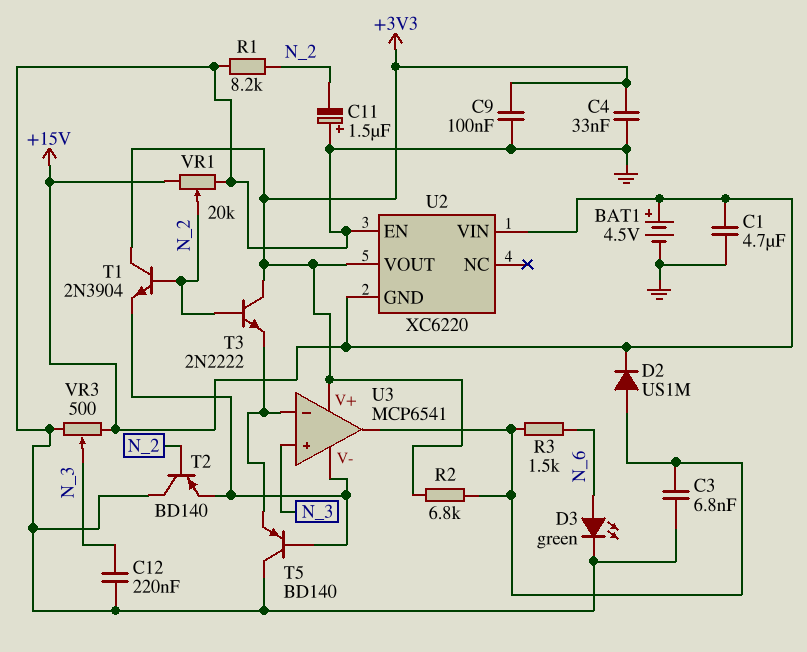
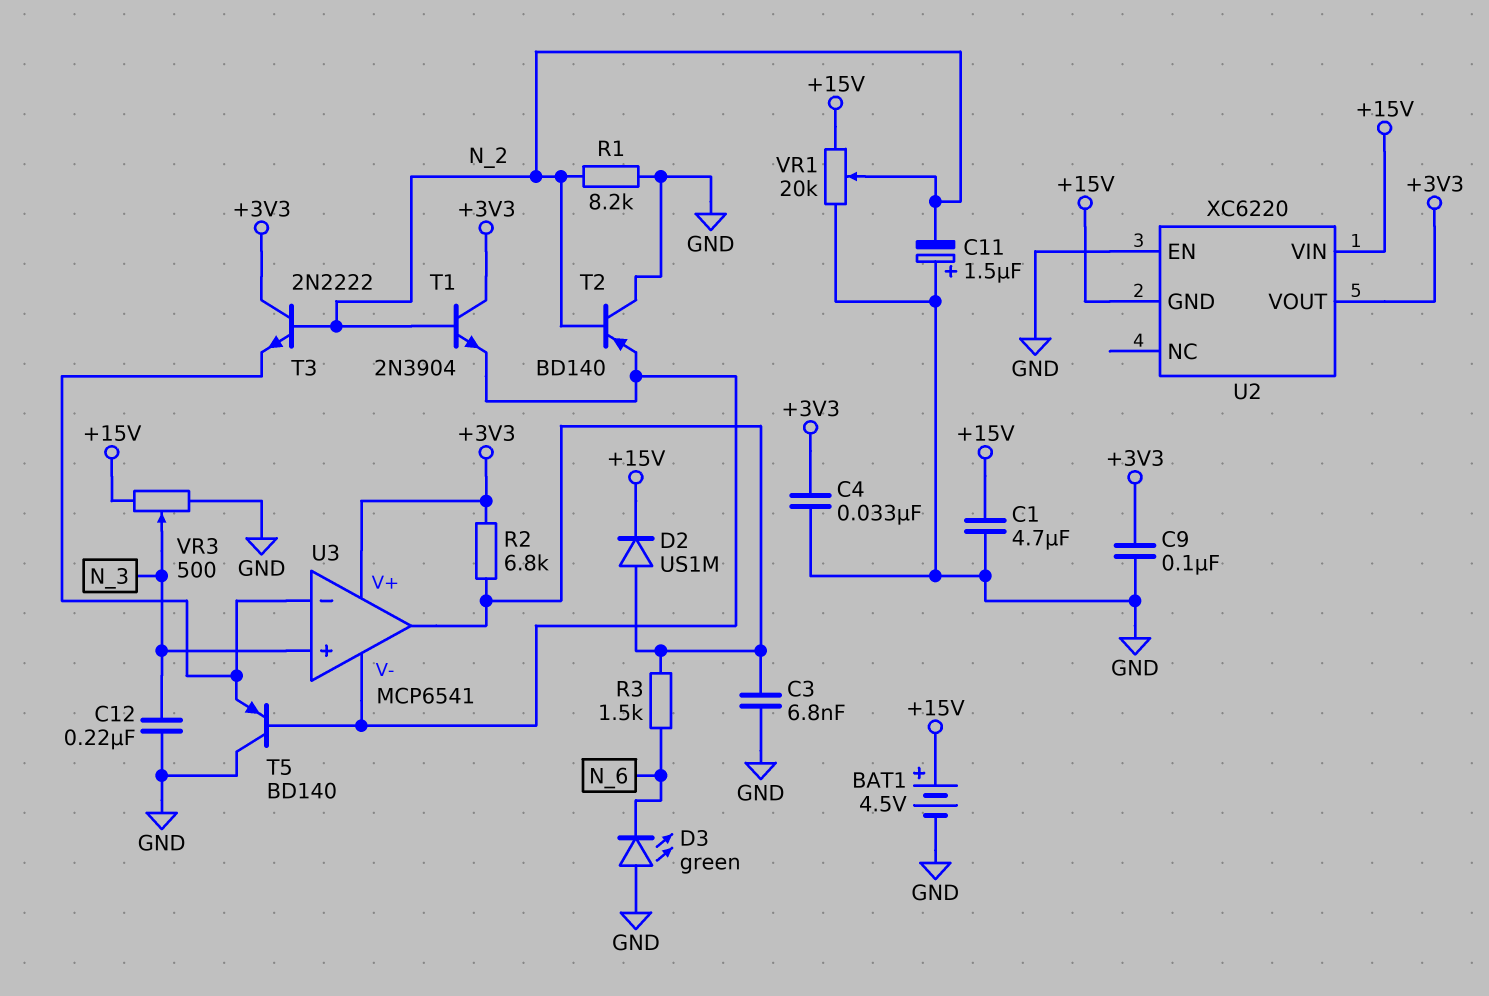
D3: LED green (A N_6, K GND) -> LED green (A GND, K N_6)

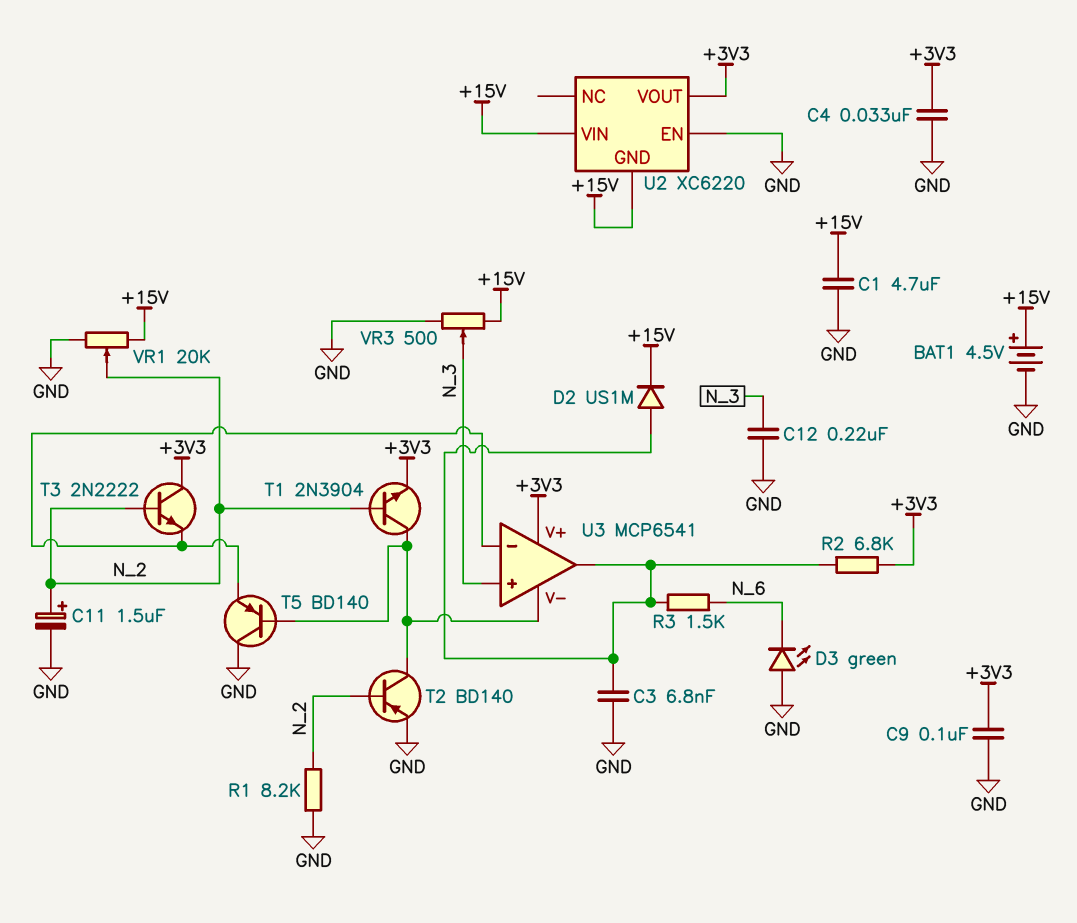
C11: 1.5uF (plus GND, minus N_2) -> 1.5uF (plus N_2, minus GND)
T1: NPN 2N3904 (B N_2, C +3V3, E U3/V-) -> NPN 2N3904 (B N_2, C U3/V-, E +3V3)
T2: PNP BD140 (B N_2, C GND, E U3/V-) -> PNP BD140 (B N_2, C U3/V-, E GND)

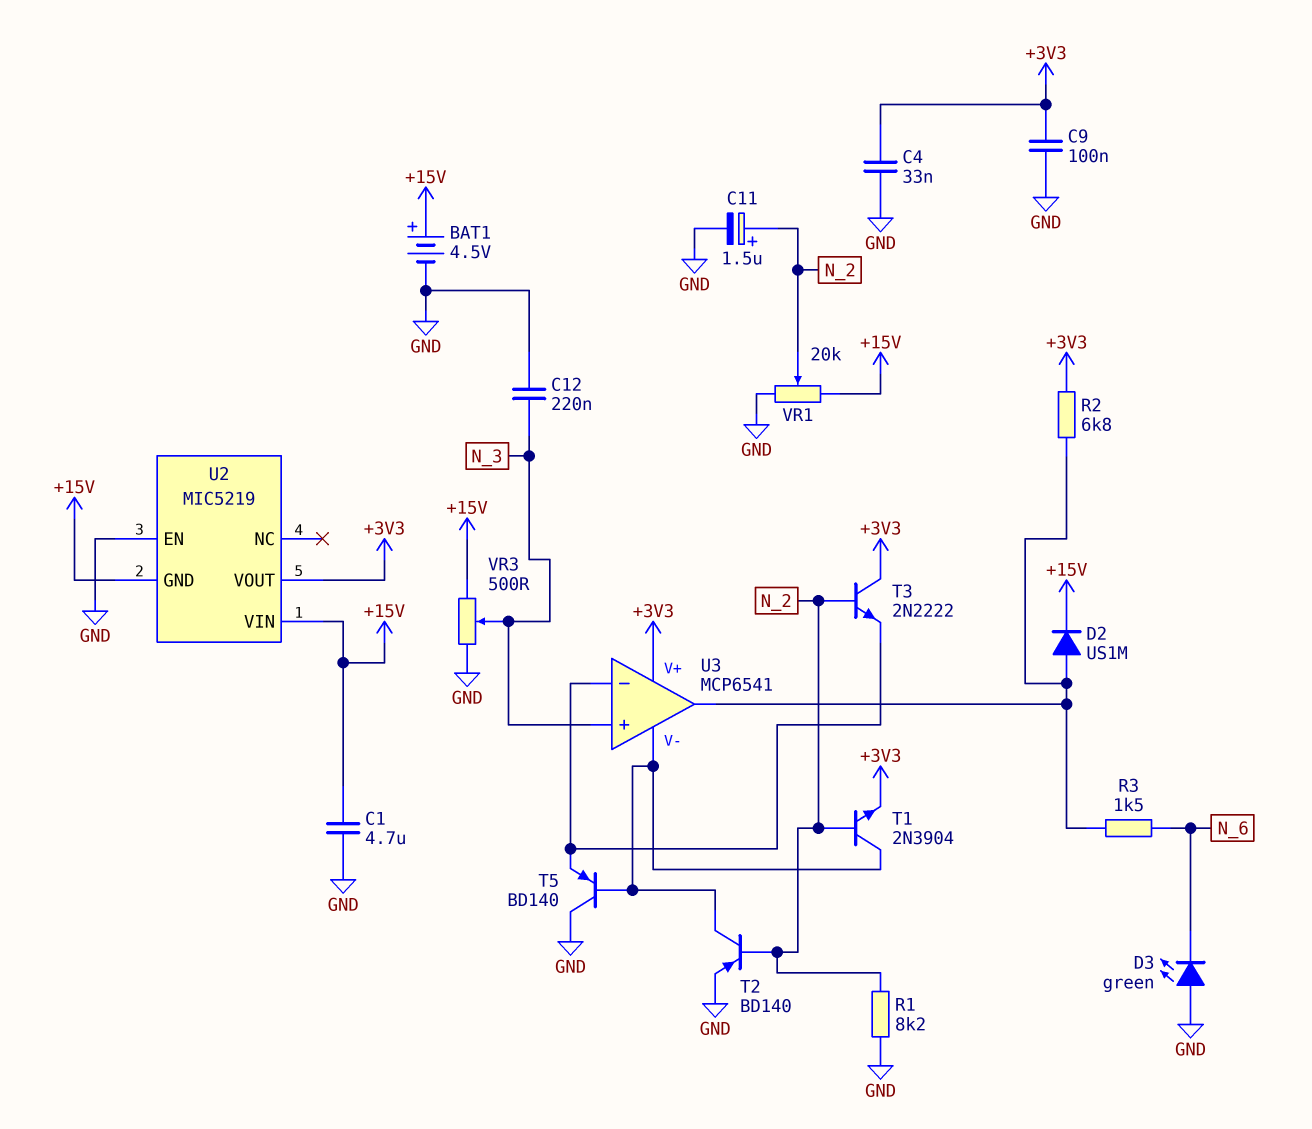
C3: 6.8nF (GND, U3/out) -> none
U2: XC6220 -> MIC5219

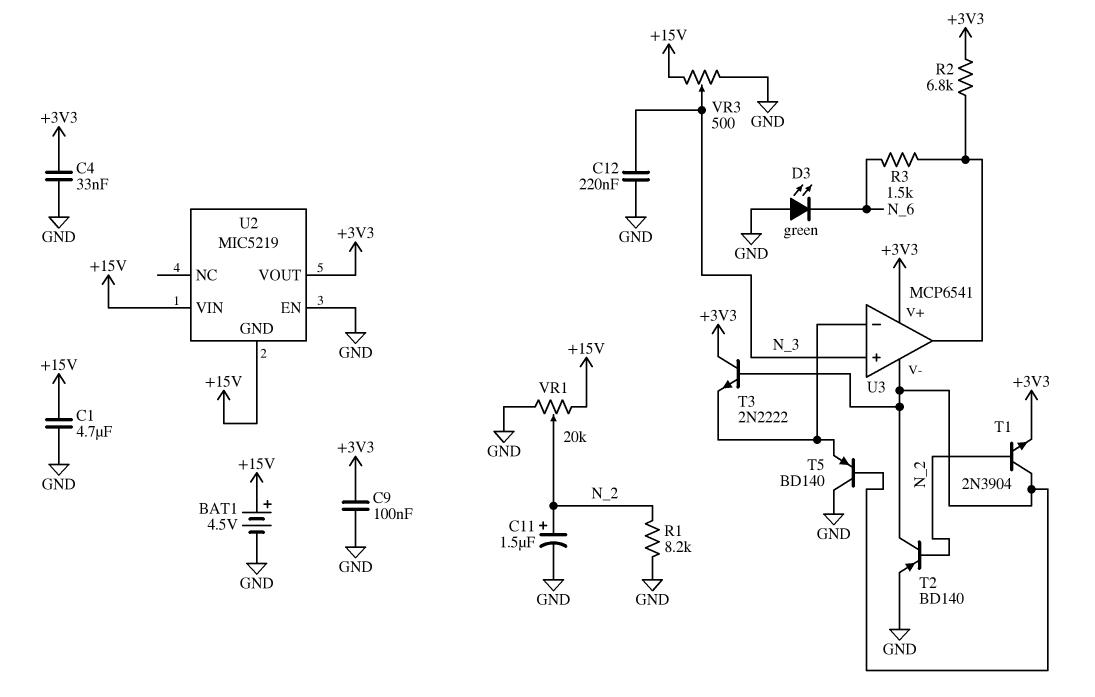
D2: diode US1M (A U3/out, K +15V) -> none
T3: NPN 2N2222 (B N_2, C +3V3, E U3/in-) -> NPN 2N2222 (B U3/V-, C +3V3, E U3/in-)

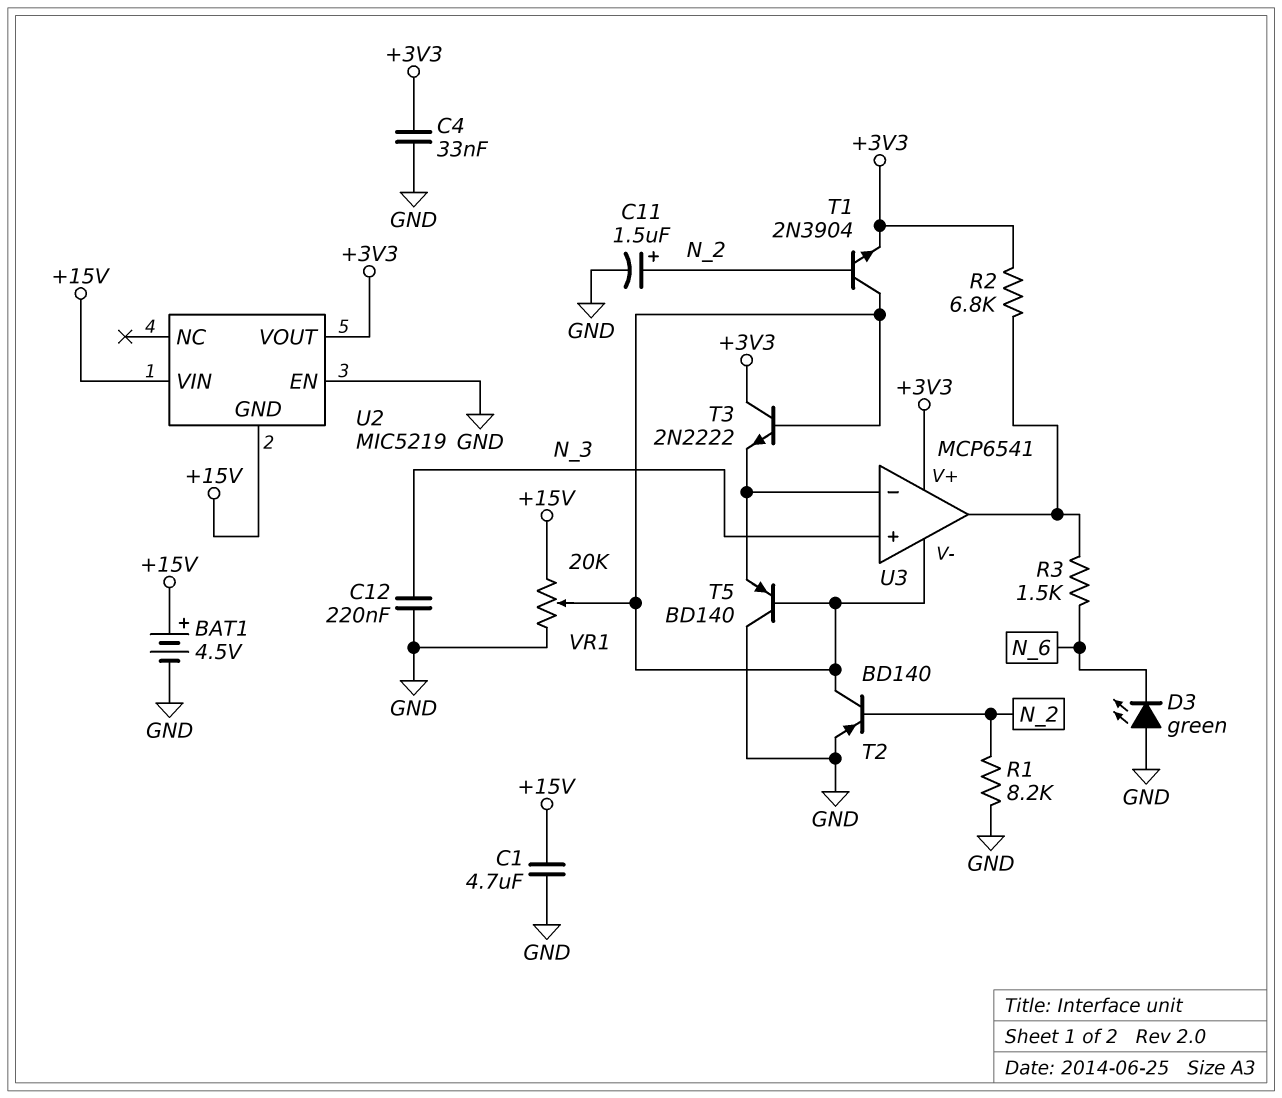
C9: 100nF (+3V3, GND) -> none
VR1: 20k (+15V, GND, wiper N_2) -> 20k (+15V, GND, wiper U3/V-)
VR3: 500 (+15V, GND, wiper N_3) -> none

